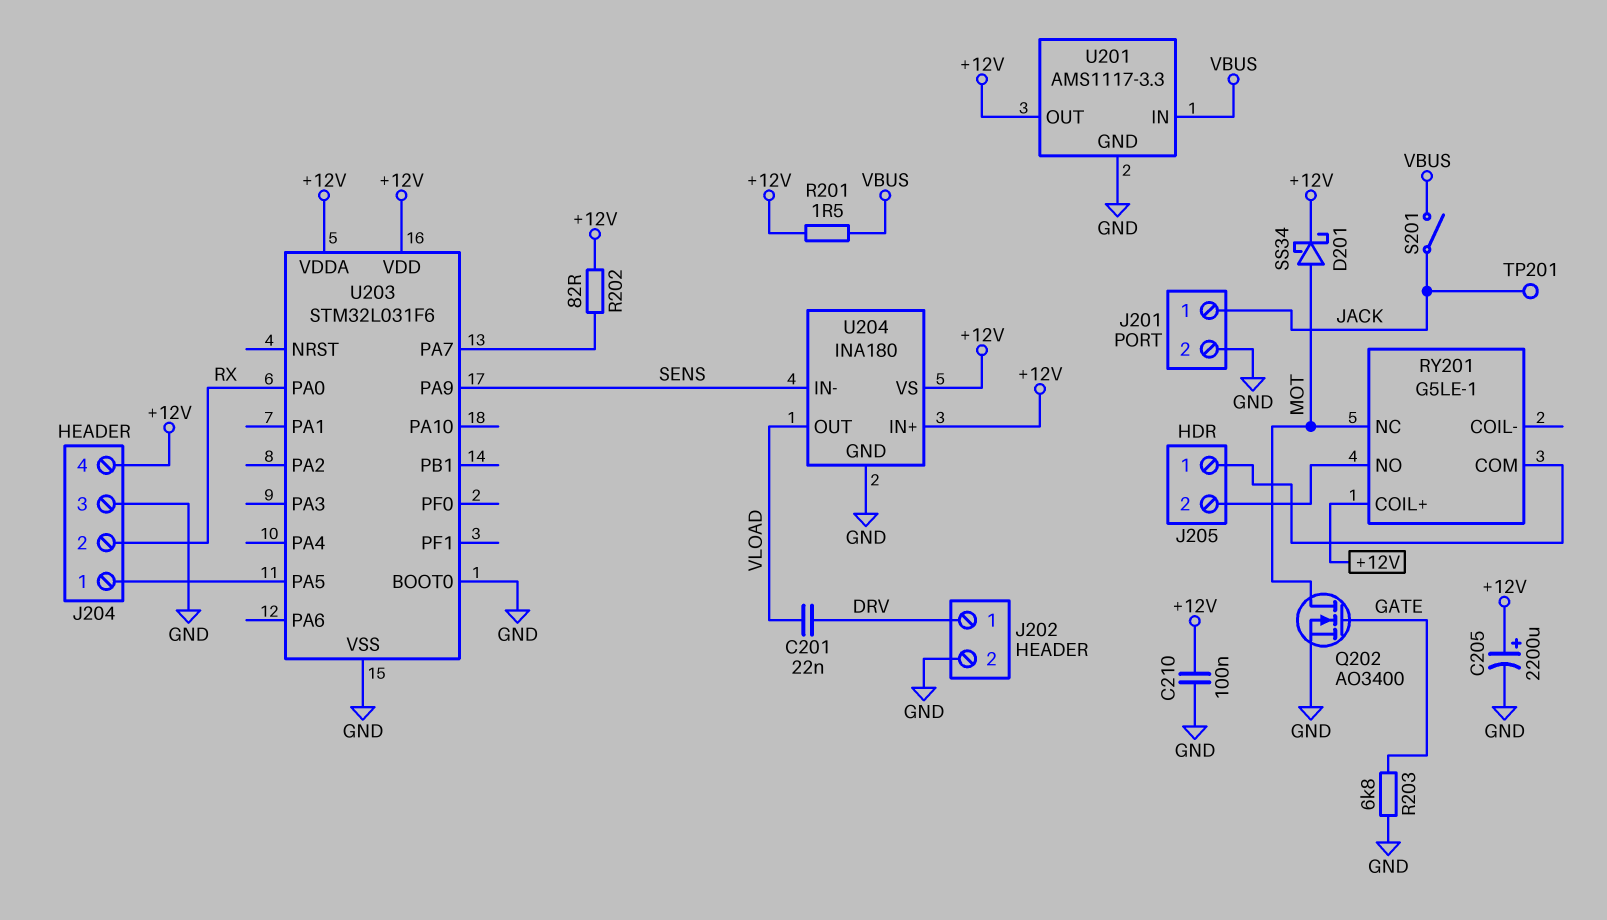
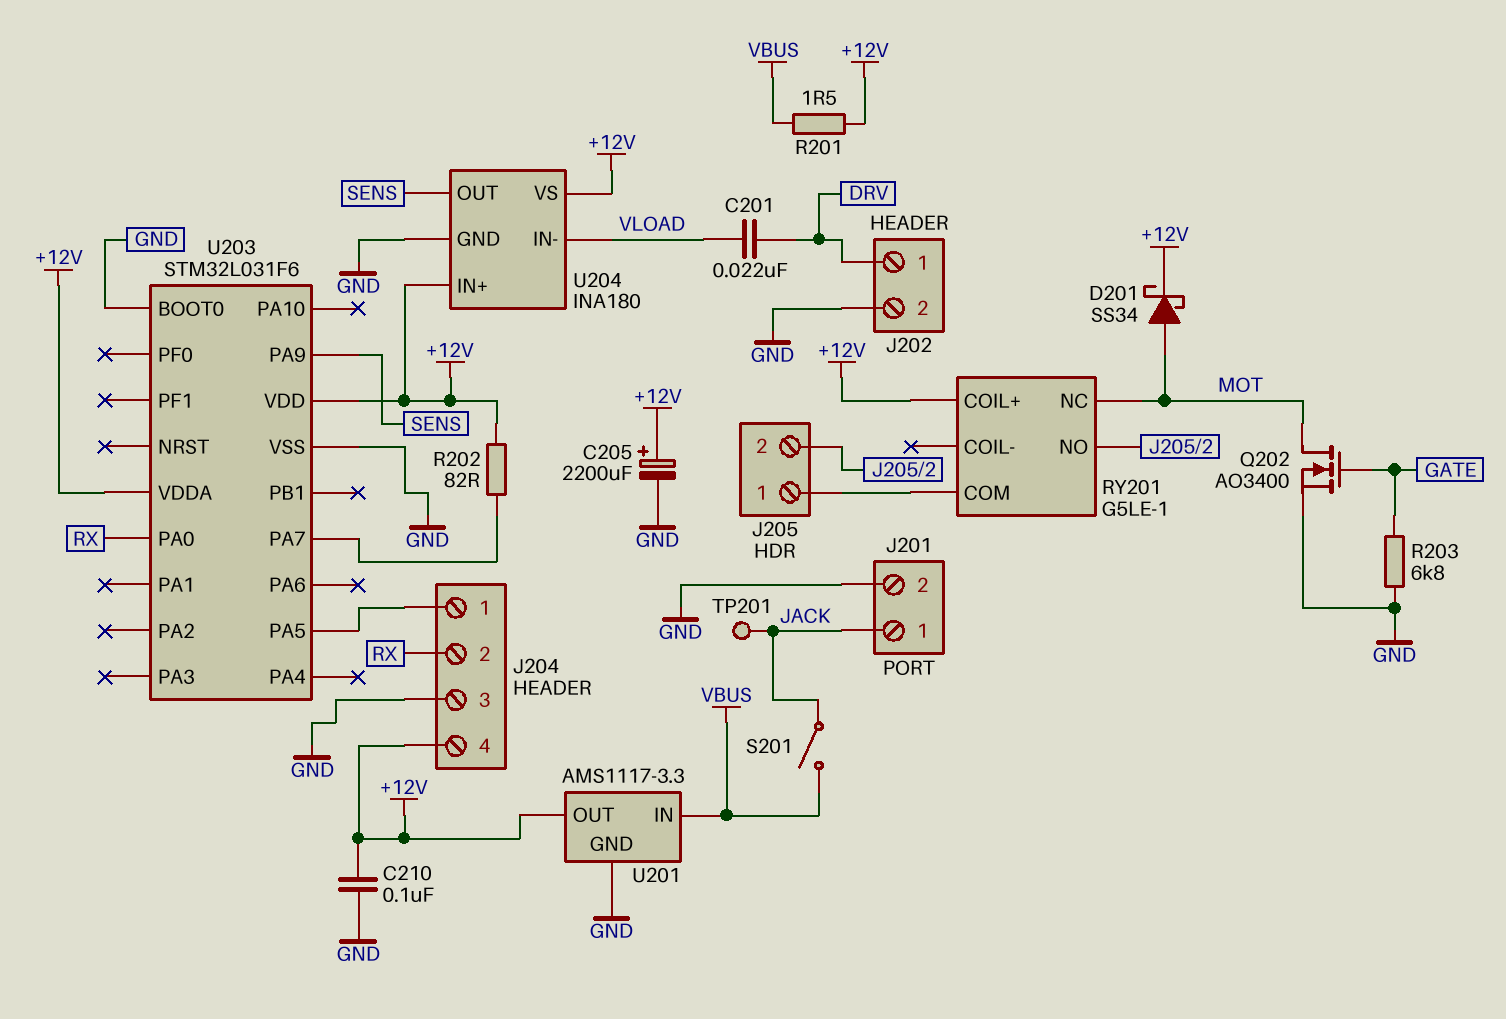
U204 pin IN-: SENS -> VLOAD
U204 pin OUT: VLOAD -> SENS

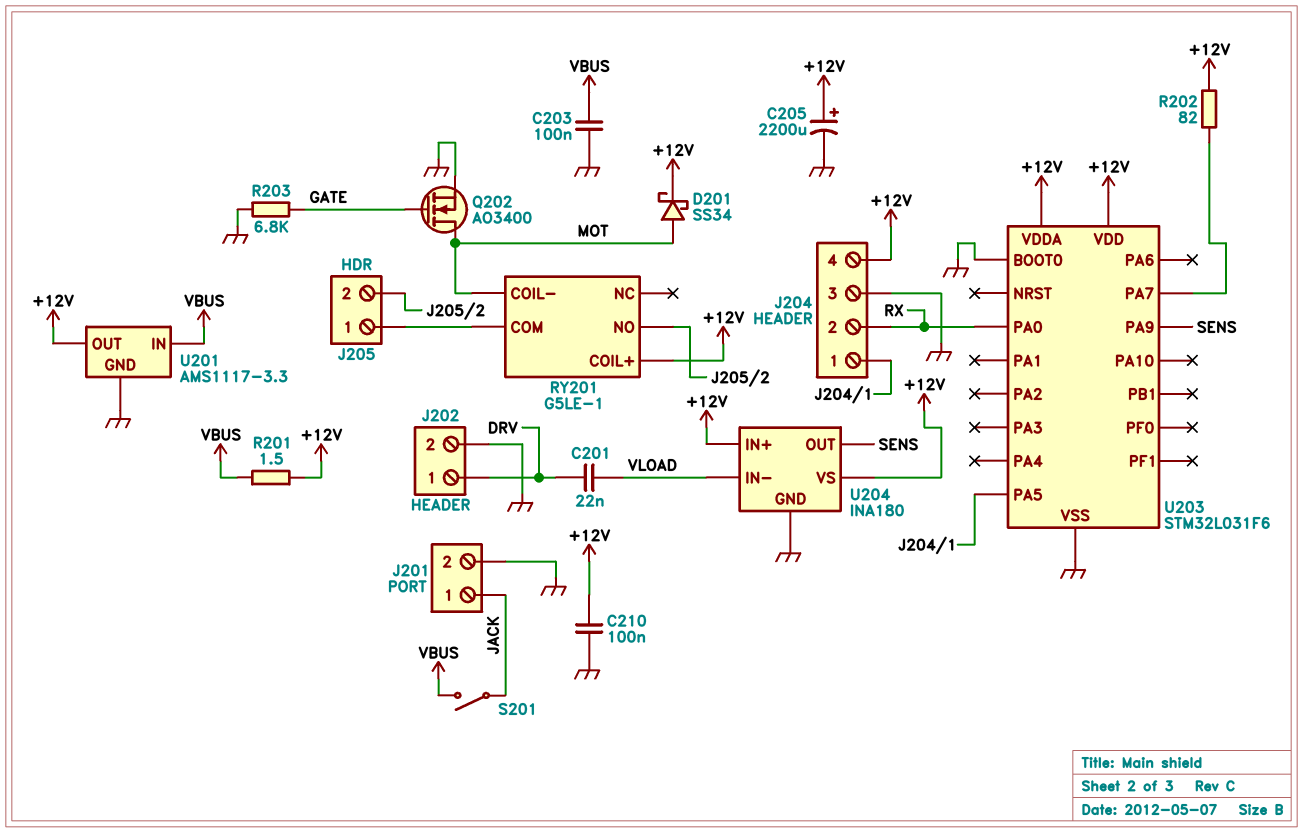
C203: none -> 100nF (GND, VBUS)
RY201 pin COIL-: none -> MOT
RY201 pin NC: MOT -> none
TP201: test point (JACK) -> none

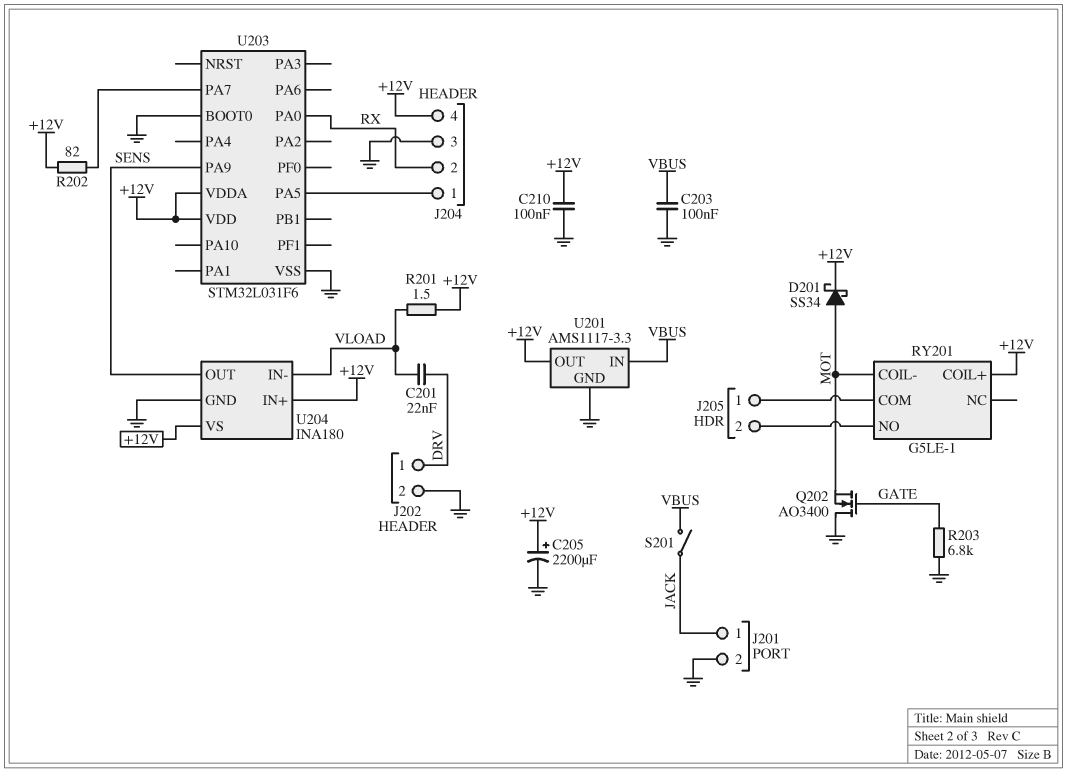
Q202: NMOS AO3400 (G GATE, D MOT, S GND) -> NMOS AO3400 (G GATE, D GND, S MOT)
R201: 1.5 (+12V, VBUS) -> 1.5 (+12V, VLOAD)

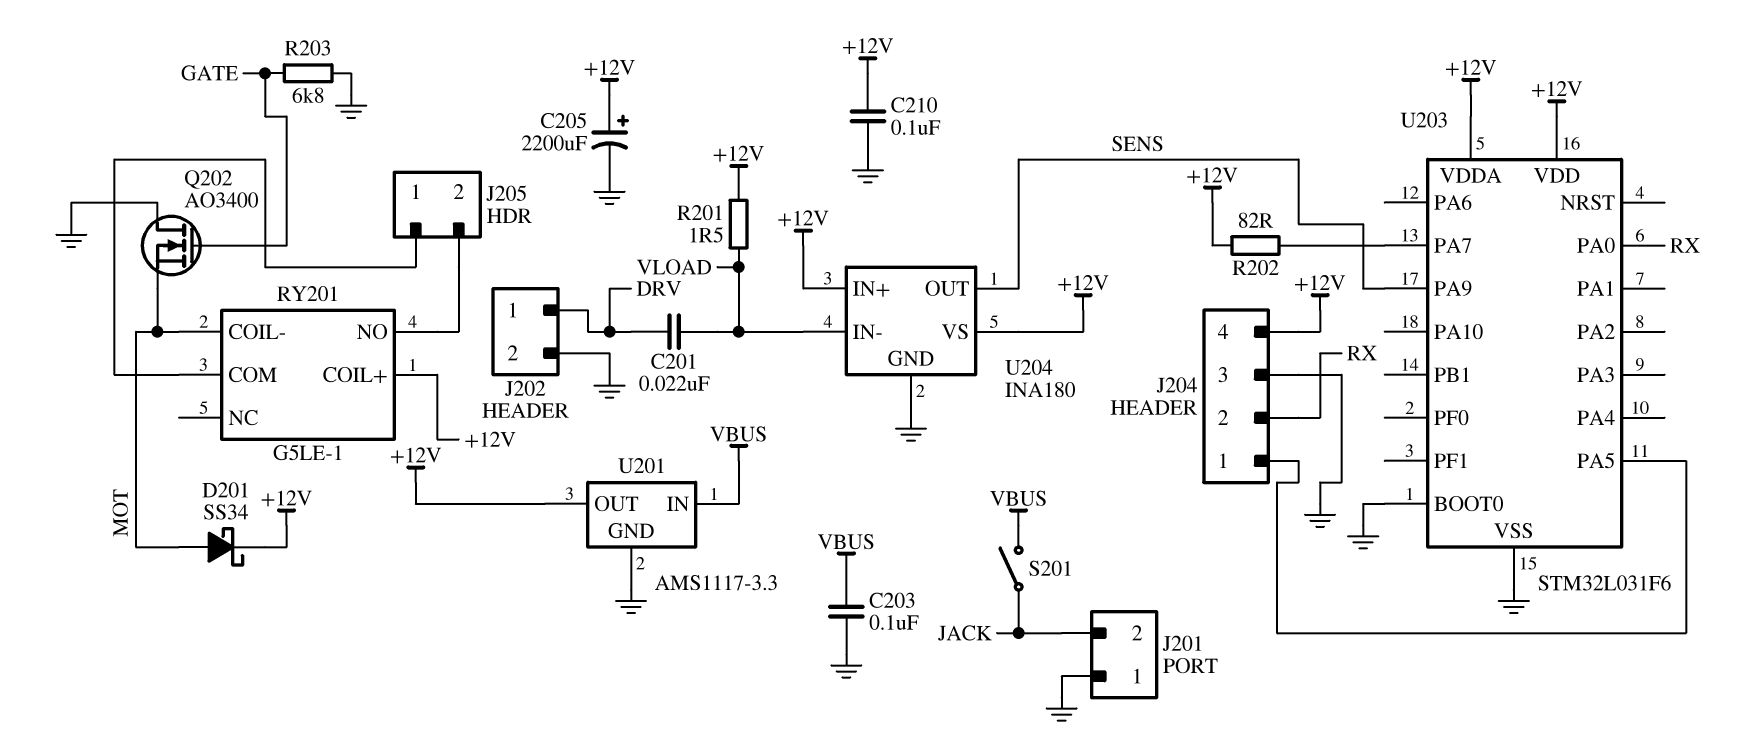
J201 pin 1: JACK -> GND
J201 pin 2: GND -> JACK

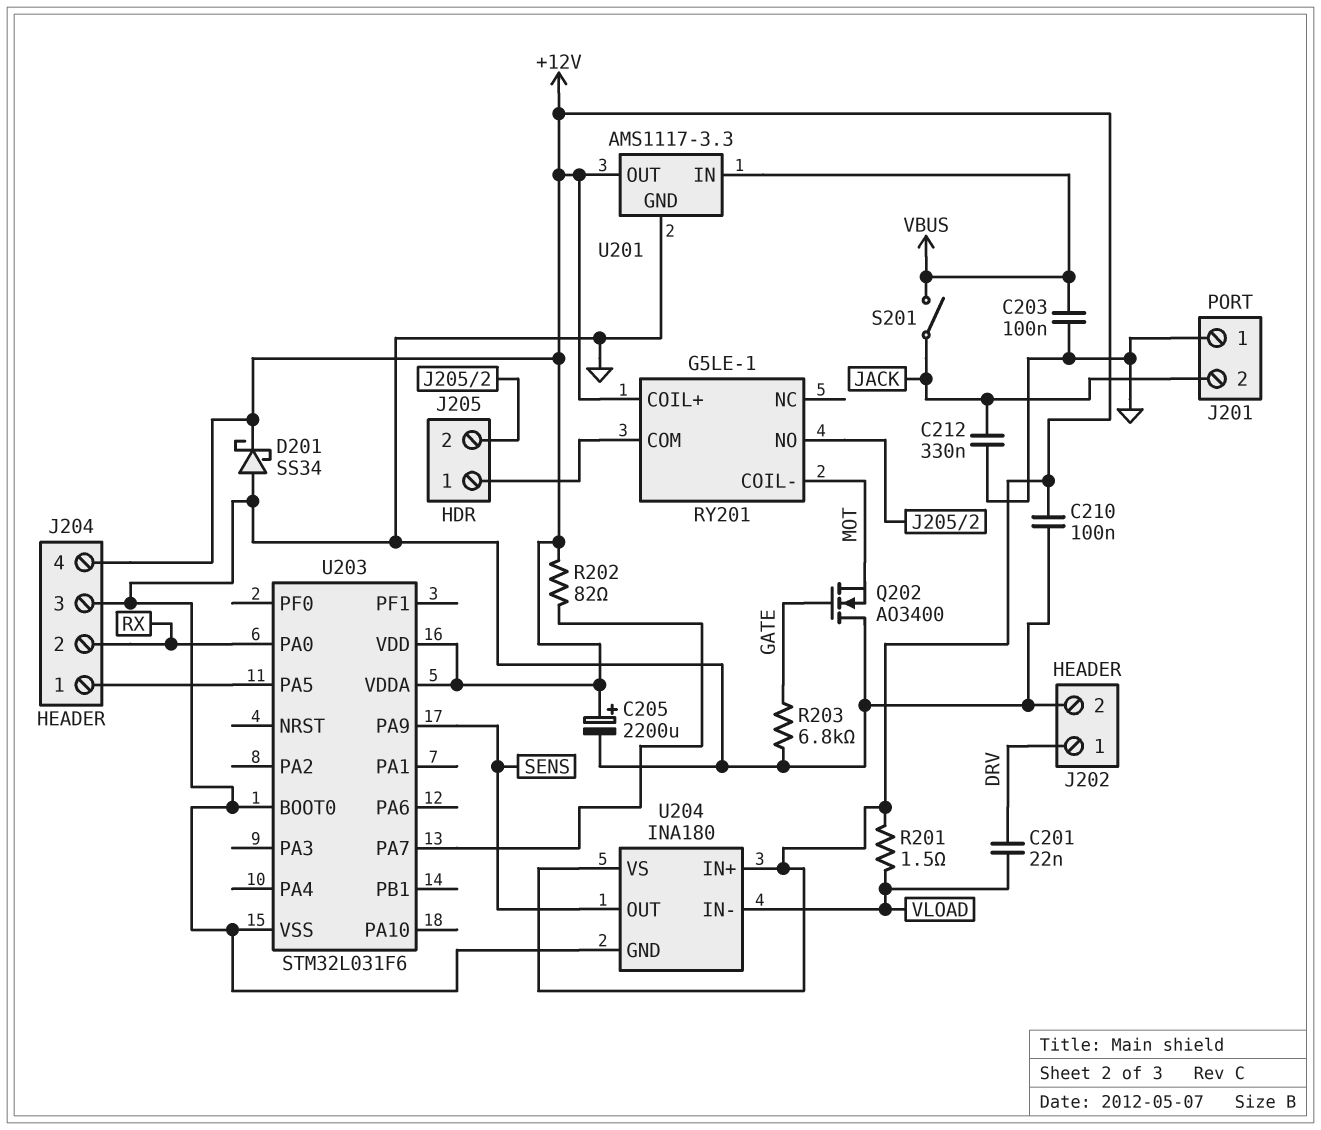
C212: none -> 330nF (GND, JACK)
D201: schottky SS34 (A MOT, K +12V) -> schottky SS34 (A GND, K +12V)

